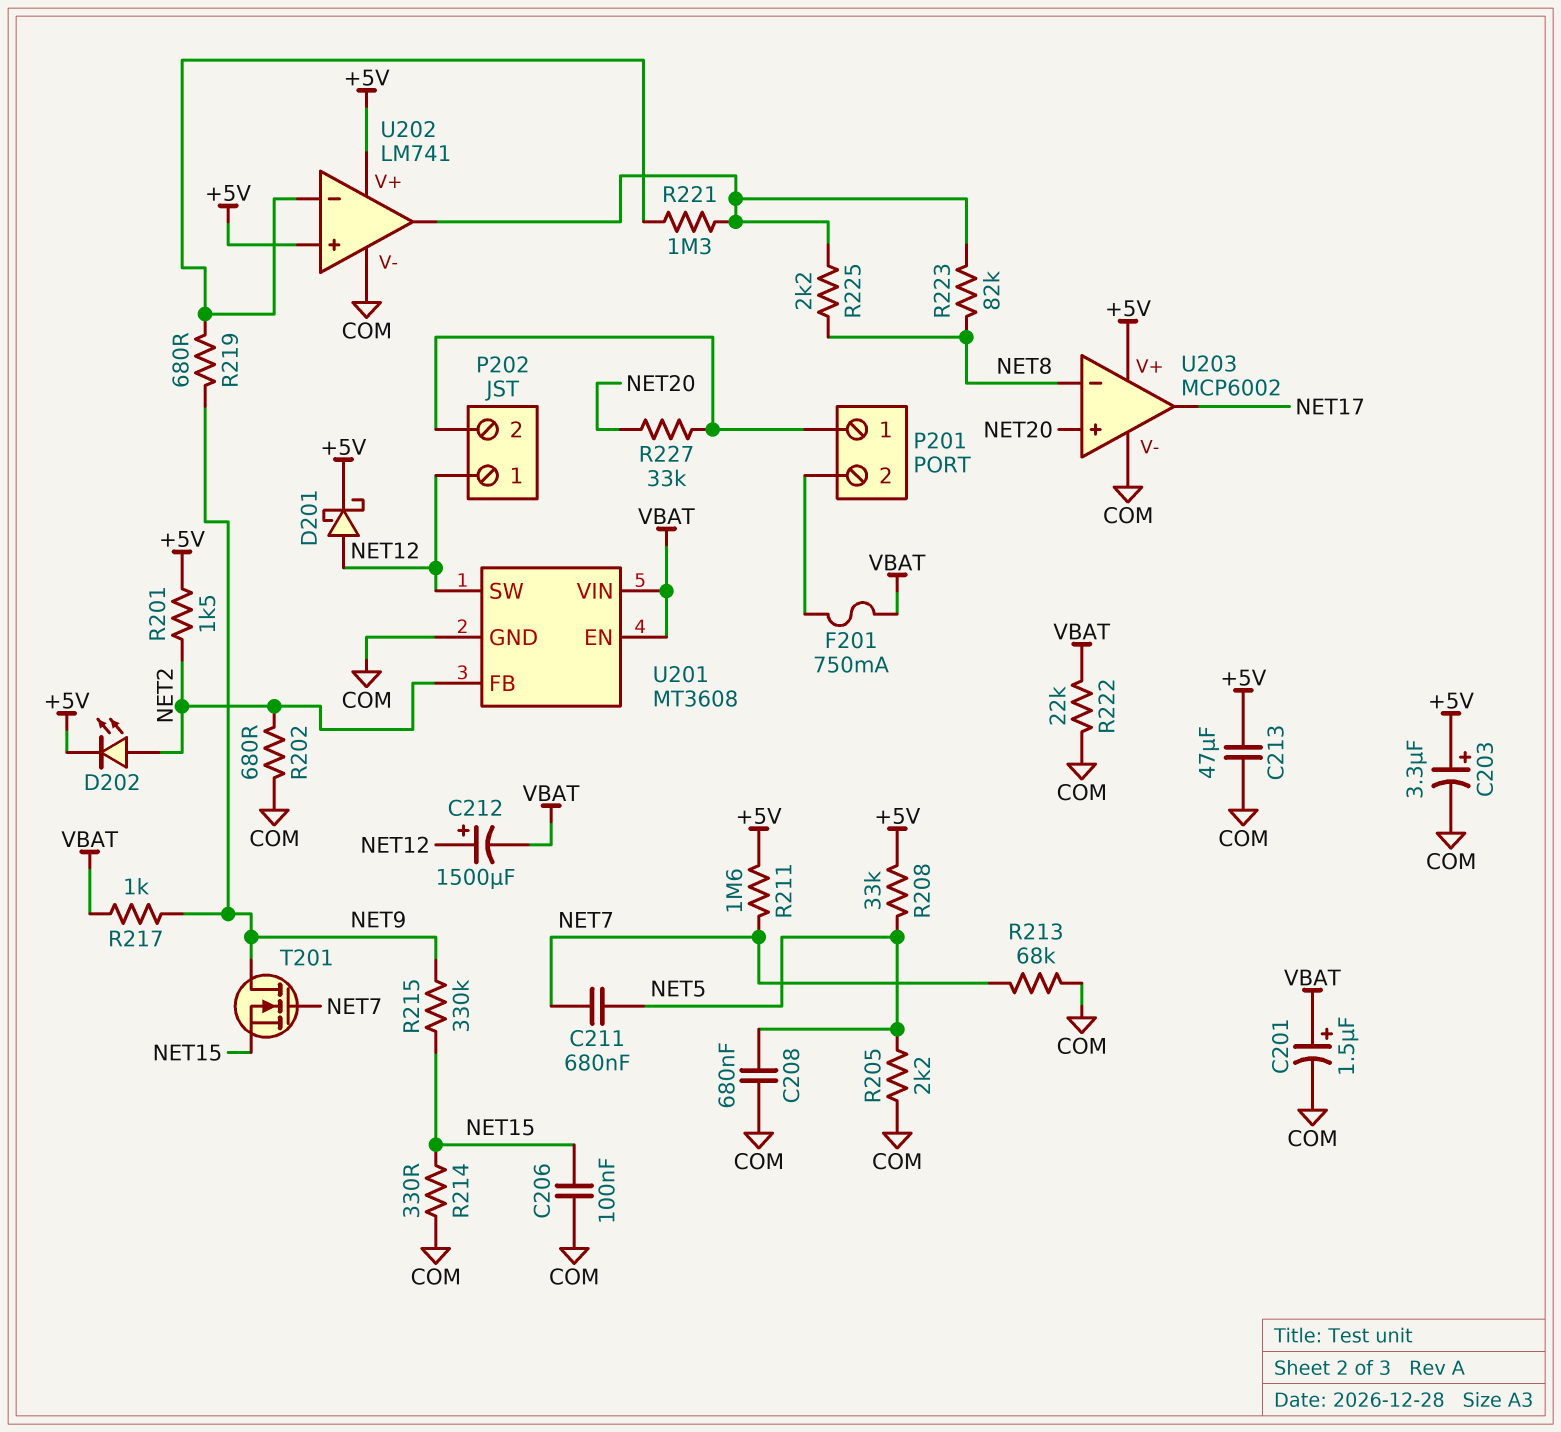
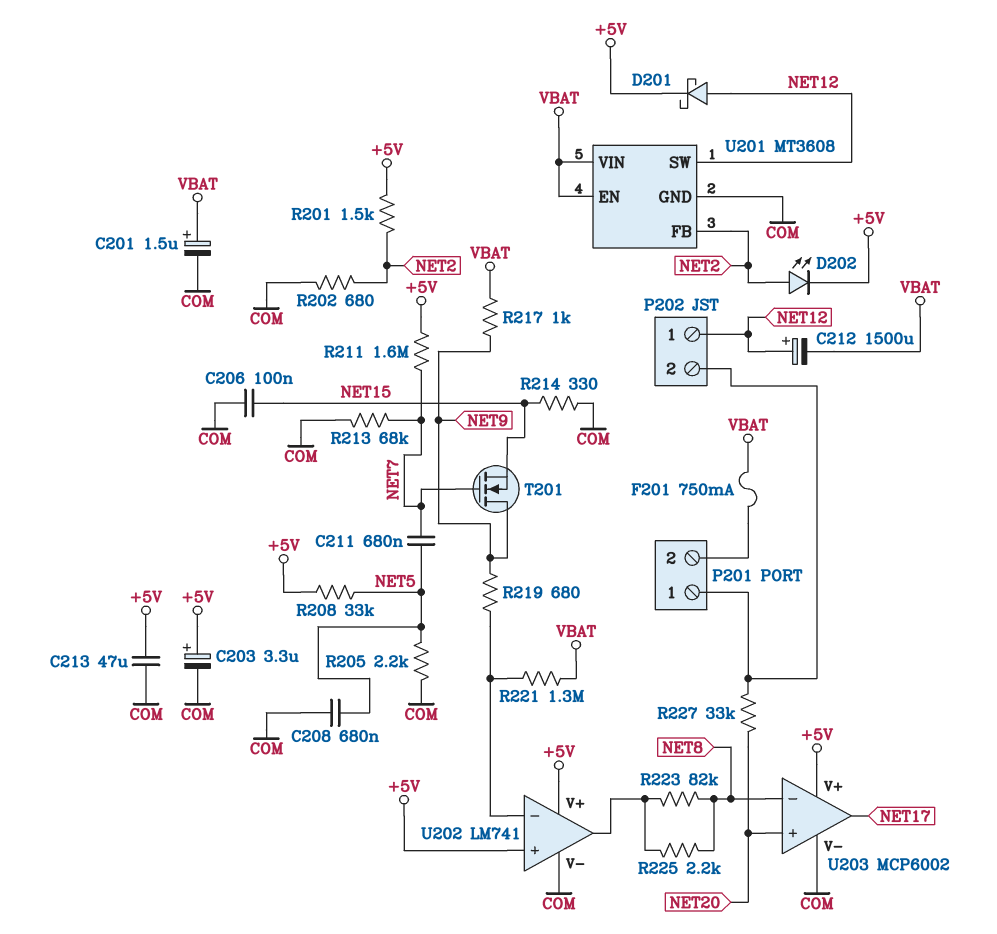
R215: 330k (NET9, NET15) -> none
R221: 1.3M (U202/in-, U202/out) -> 1.3M (U202/in-, VBAT)
R222: 22k (COM, VBAT) -> none

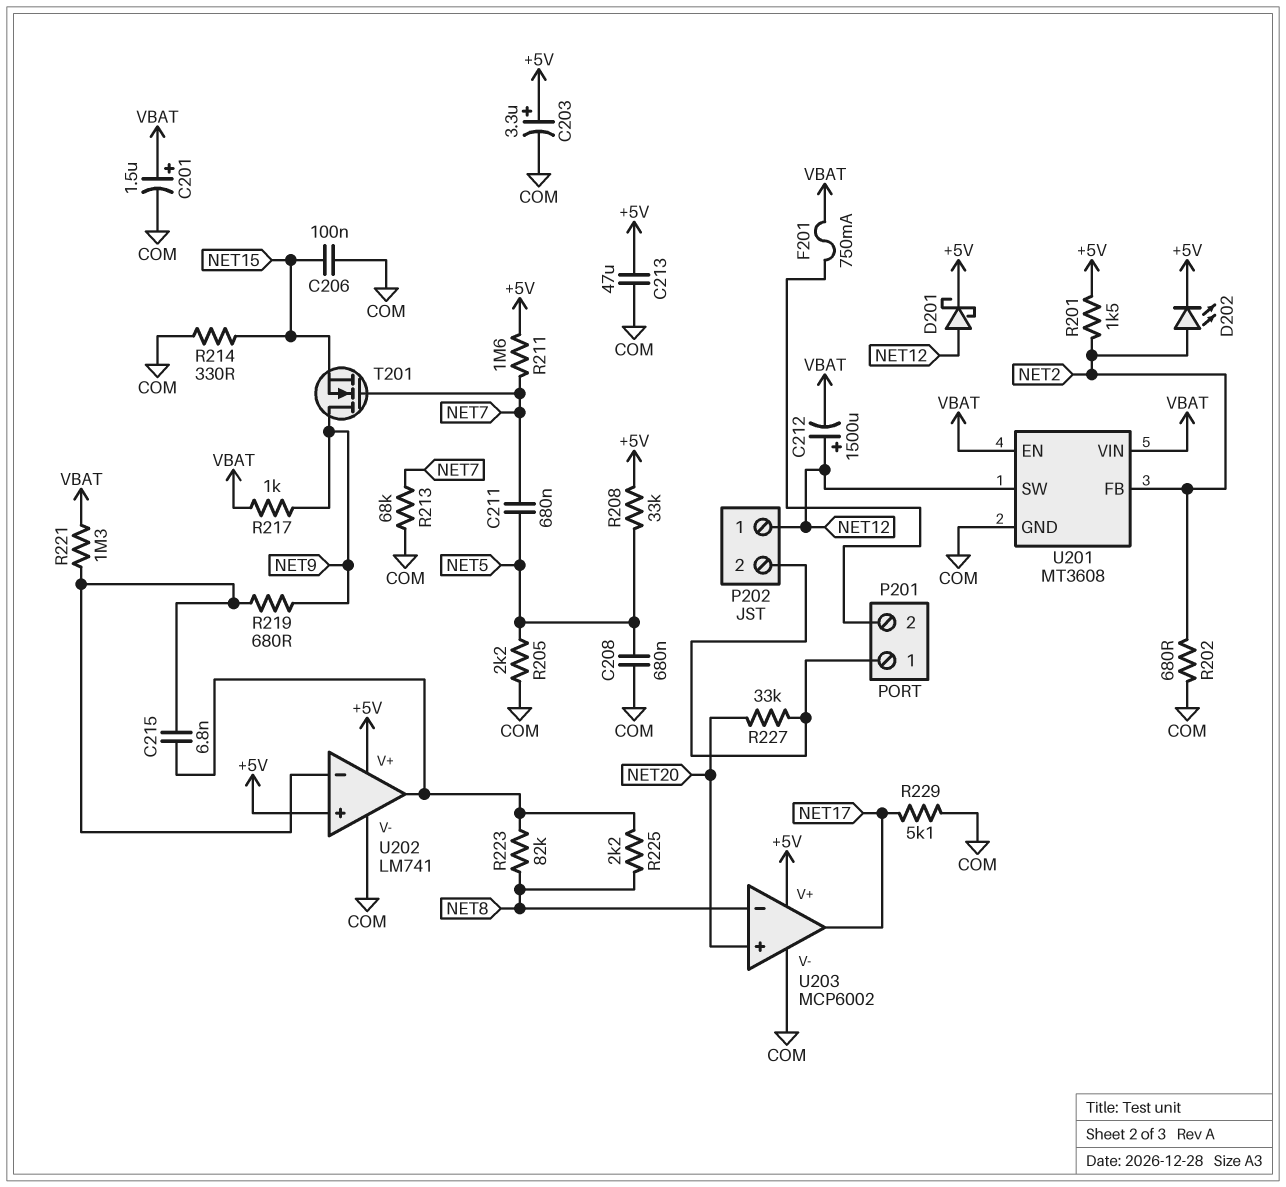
C215: none -> 6.8nF (U202/in-, U202/out)
R229: none -> 5.1k (COM, NET17)

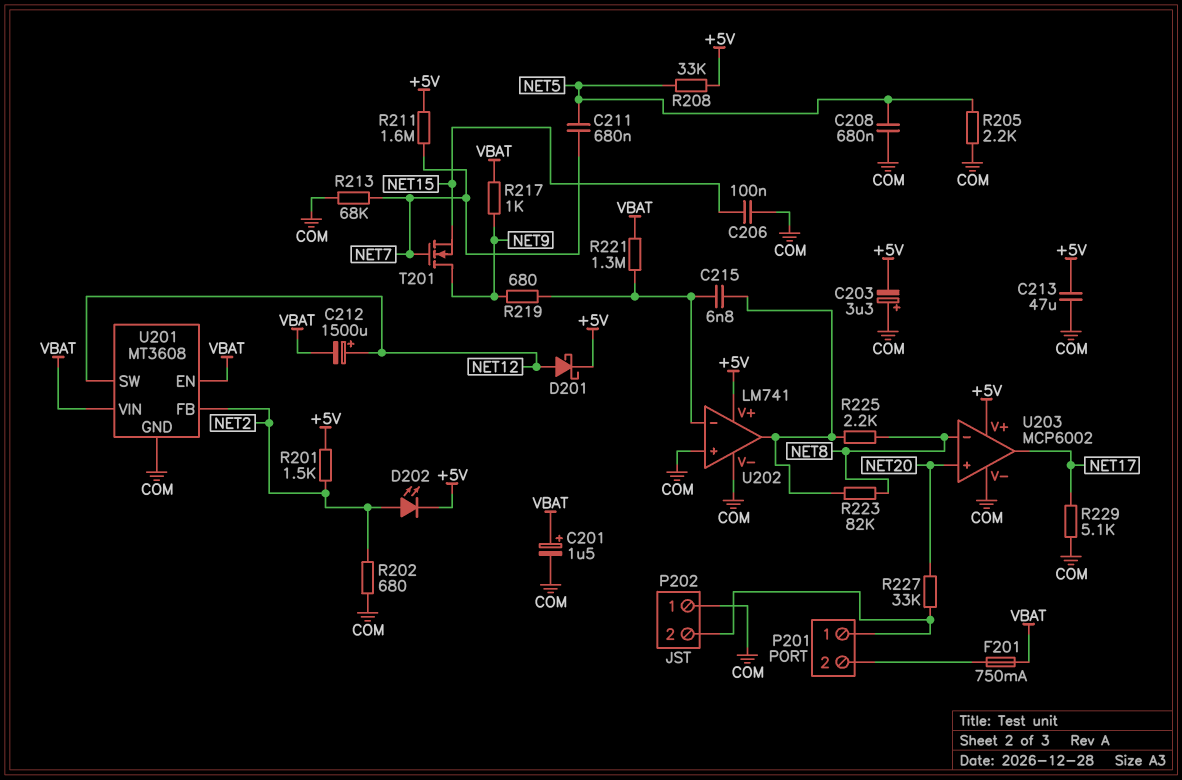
C203: 3.3uF (plus +5V, minus COM) -> 3.3uF (plus COM, minus +5V)
P202 pin 1: NET12 -> COM
R214: 330 (COM, NET15) -> none
U202 pin in+: +5V -> COM

